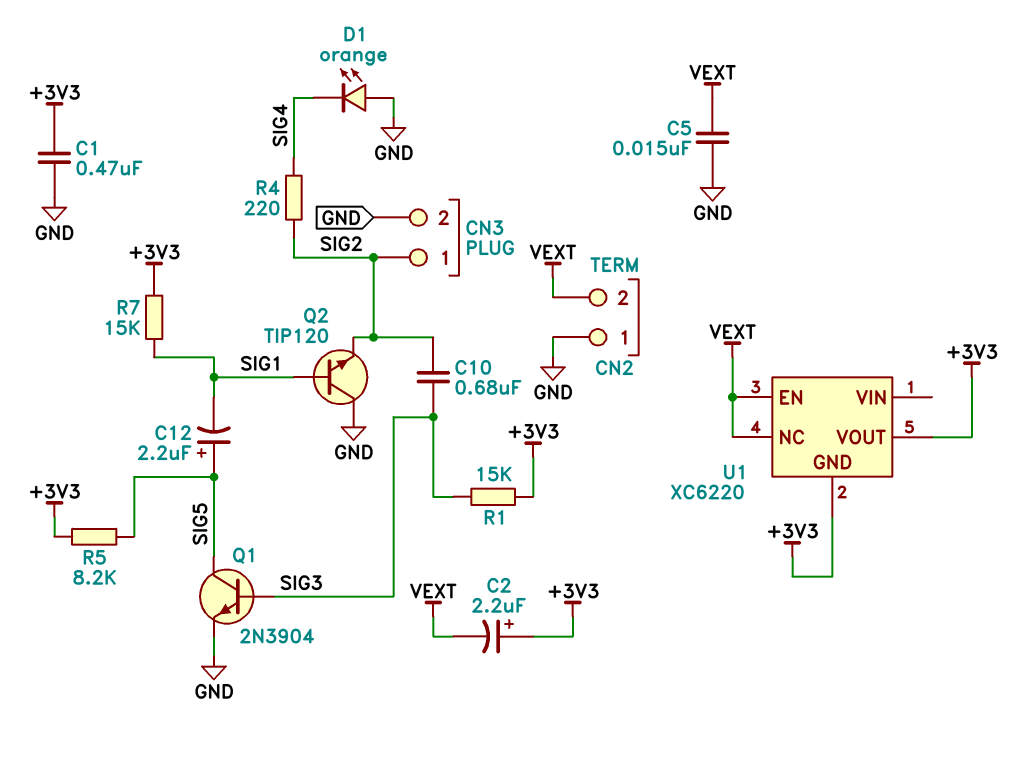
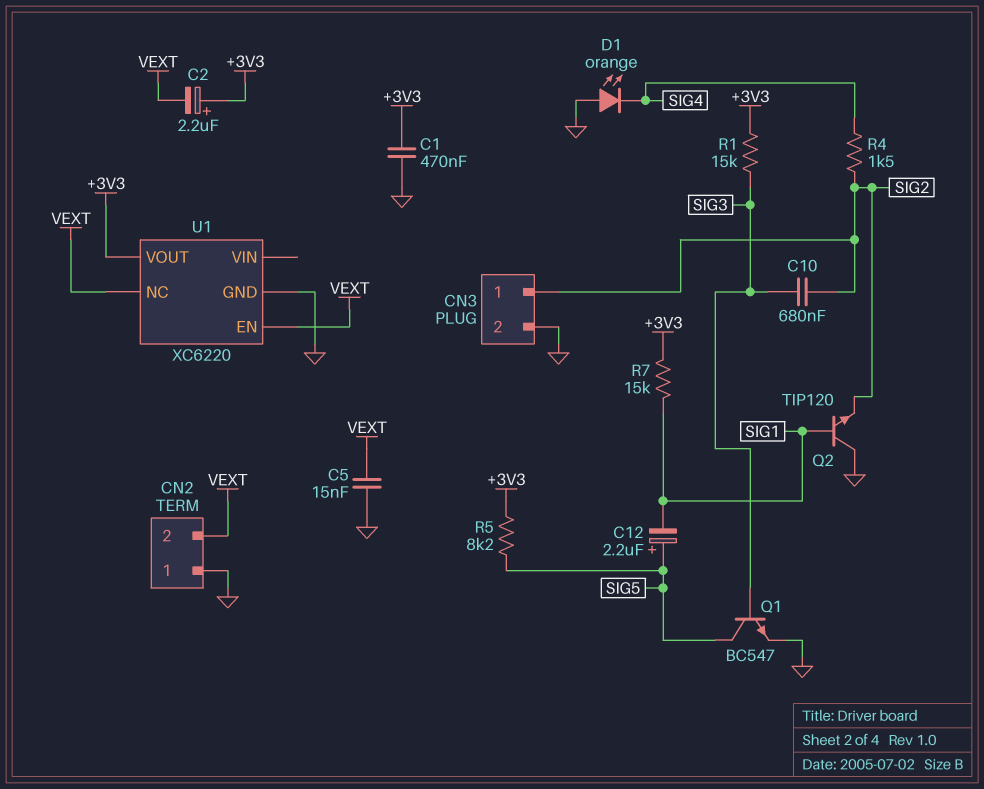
Q1: NPN 2N3904 (B SIG3, C SIG5, E GND) -> NPN BC547 (B SIG3, C SIG5, E GND)
R4: 220 (SIG2, SIG4) -> 1.5k (SIG2, SIG4)
U1 pin GND: +3V3 -> GND

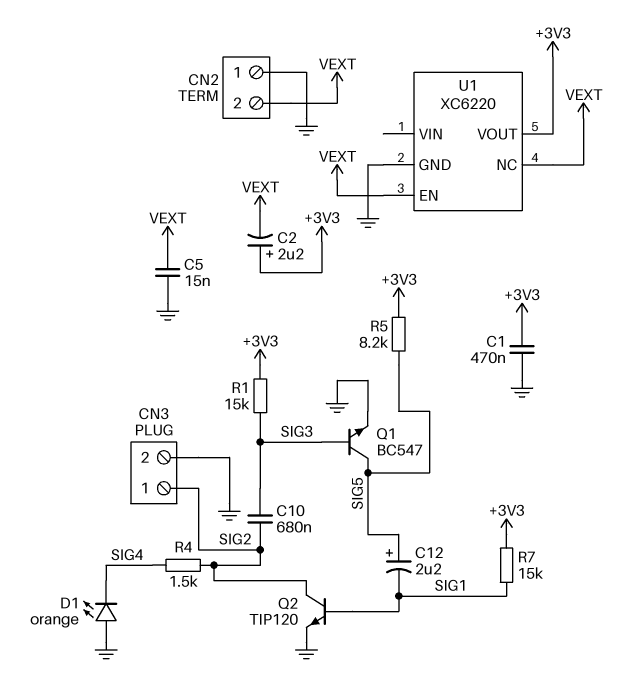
Q2: NPN TIP120 (B SIG1, C GND, E SIG2) -> NPN TIP120 (B SIG1, C SIG2, E GND)

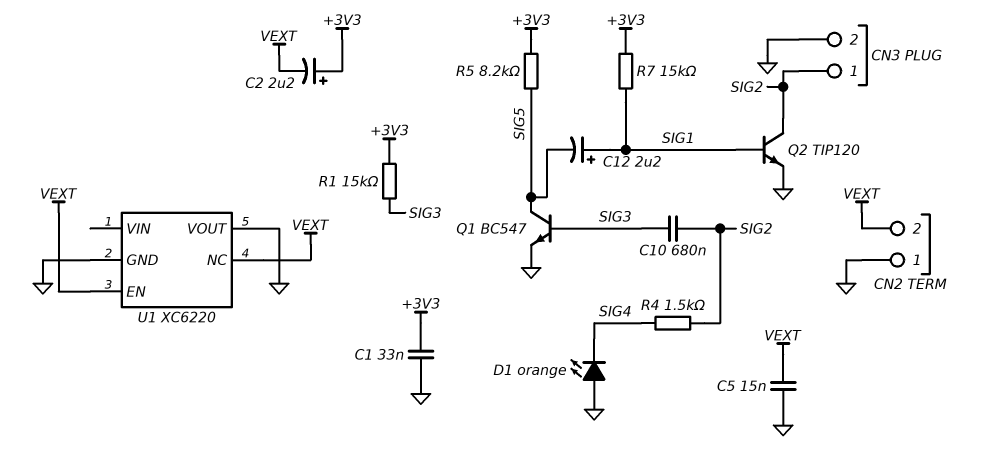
C1: 470nF (+3V3, GND) -> 33nF (+3V3, GND)
C12: 2.2uF (plus SIG5, minus SIG1) -> 2.2uF (plus SIG1, minus SIG5)
U1 pin VOUT: +3V3 -> GND

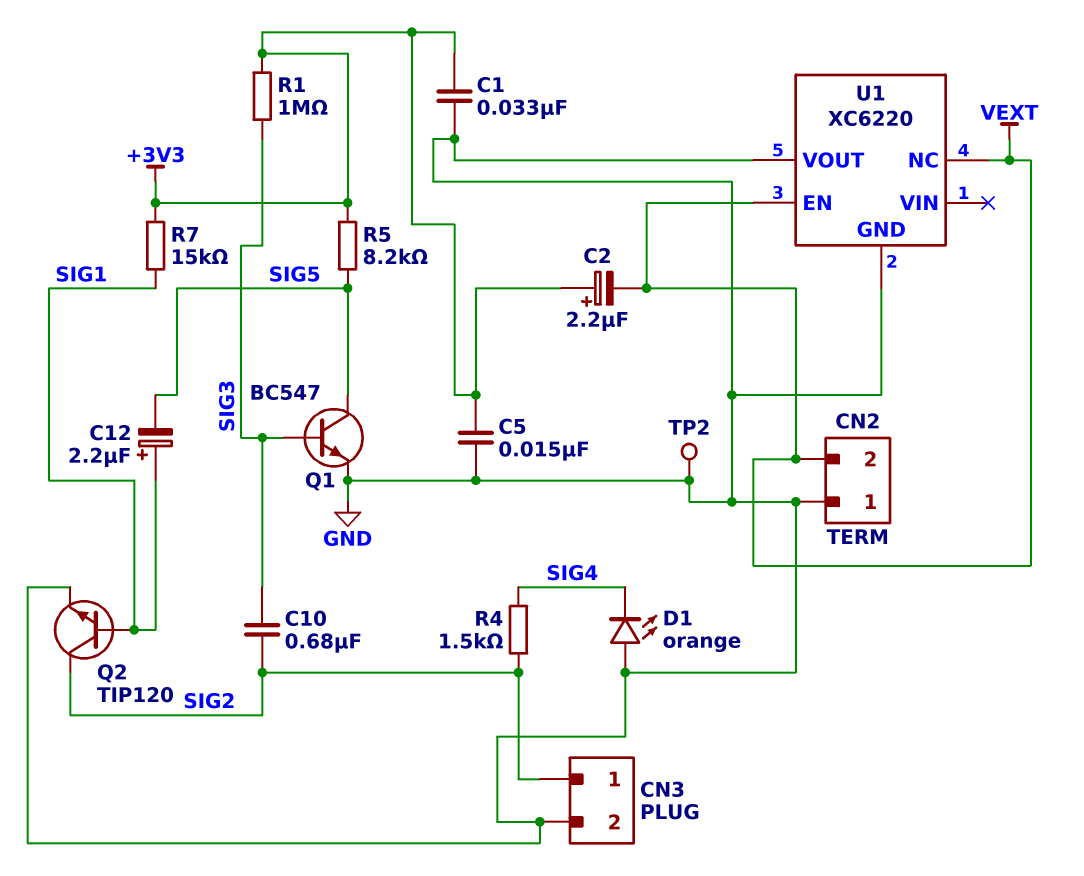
C5: 15nF (GND, VEXT) -> 15nF (+3V3, GND)
R1: 15k (+3V3, SIG3) -> 1M (+3V3, SIG3)
TP2: none -> test point (GND)

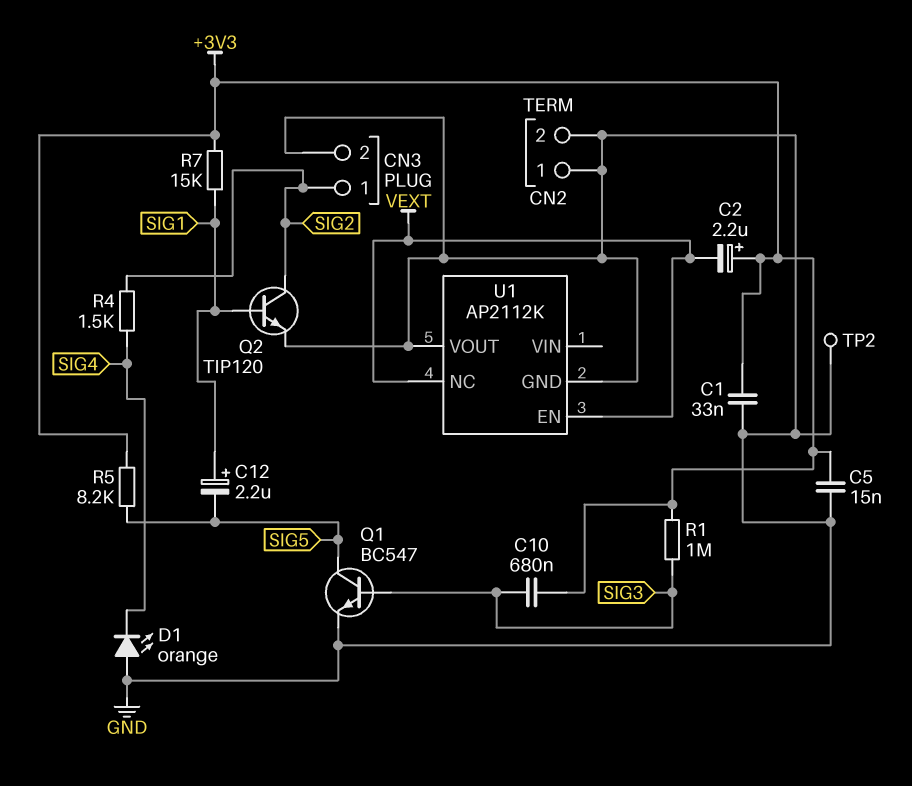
C10: 680nF (SIG2, SIG3) -> 680nF (+3V3, SIG3)
CN2 pin 2: VEXT -> GND
U1: XC6220 -> AP2112K

